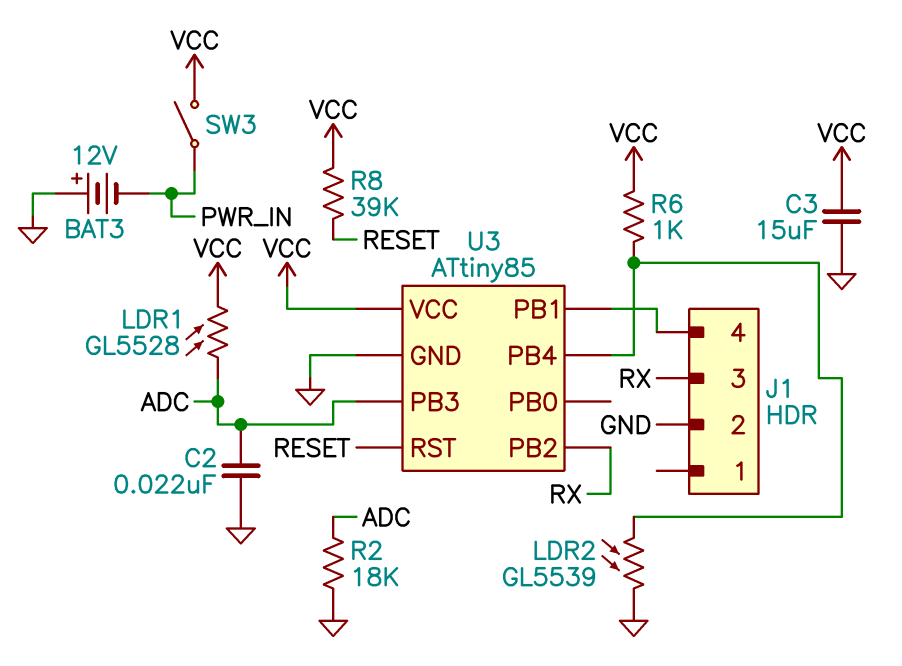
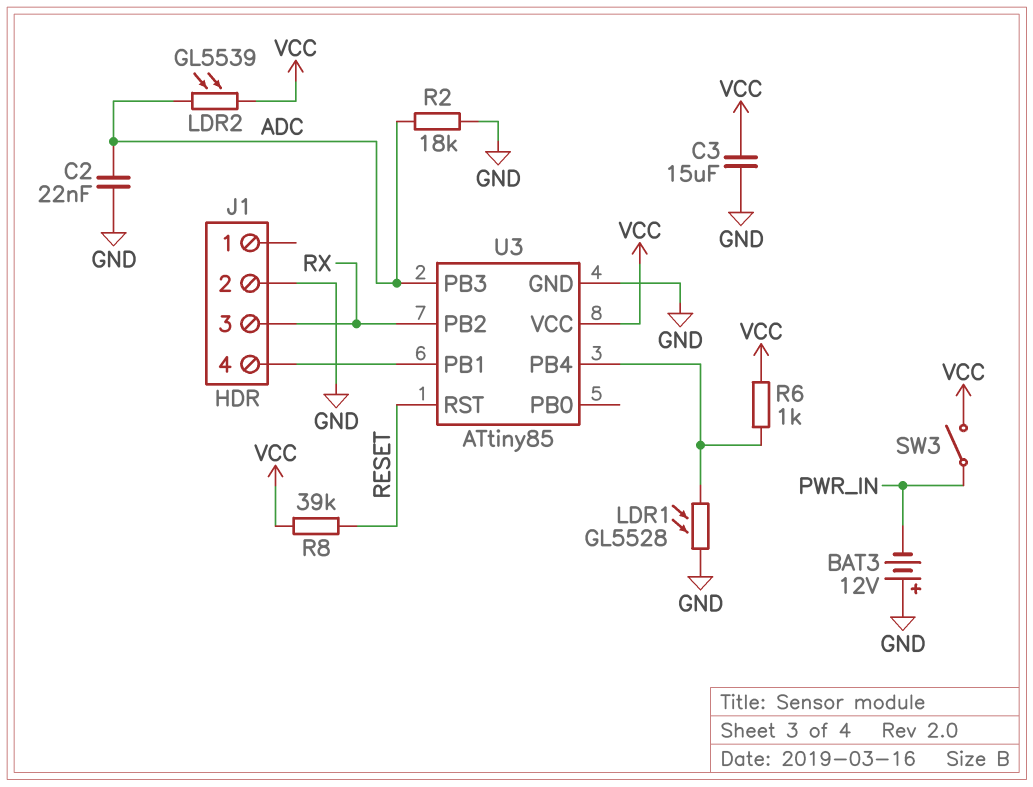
LDR1: GL5528 (ADC, VCC) -> GL5528 (GND, U3/PB4)
LDR2: GL5539 (GND, U3/PB4) -> GL5539 (ADC, VCC)

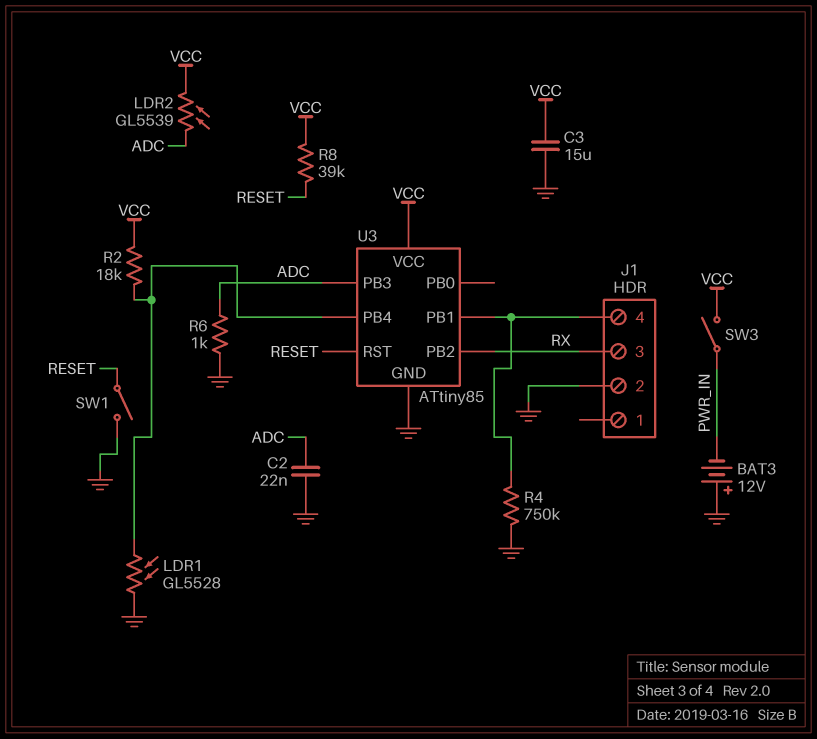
R2: 18k (ADC, GND) -> 18k (U3/PB4, VCC)
R4: none -> 750k (GND, J1/4)
R6: 1k (U3/PB4, VCC) -> 1k (ADC, GND)
SW1: none -> switch (GND, RESET)

